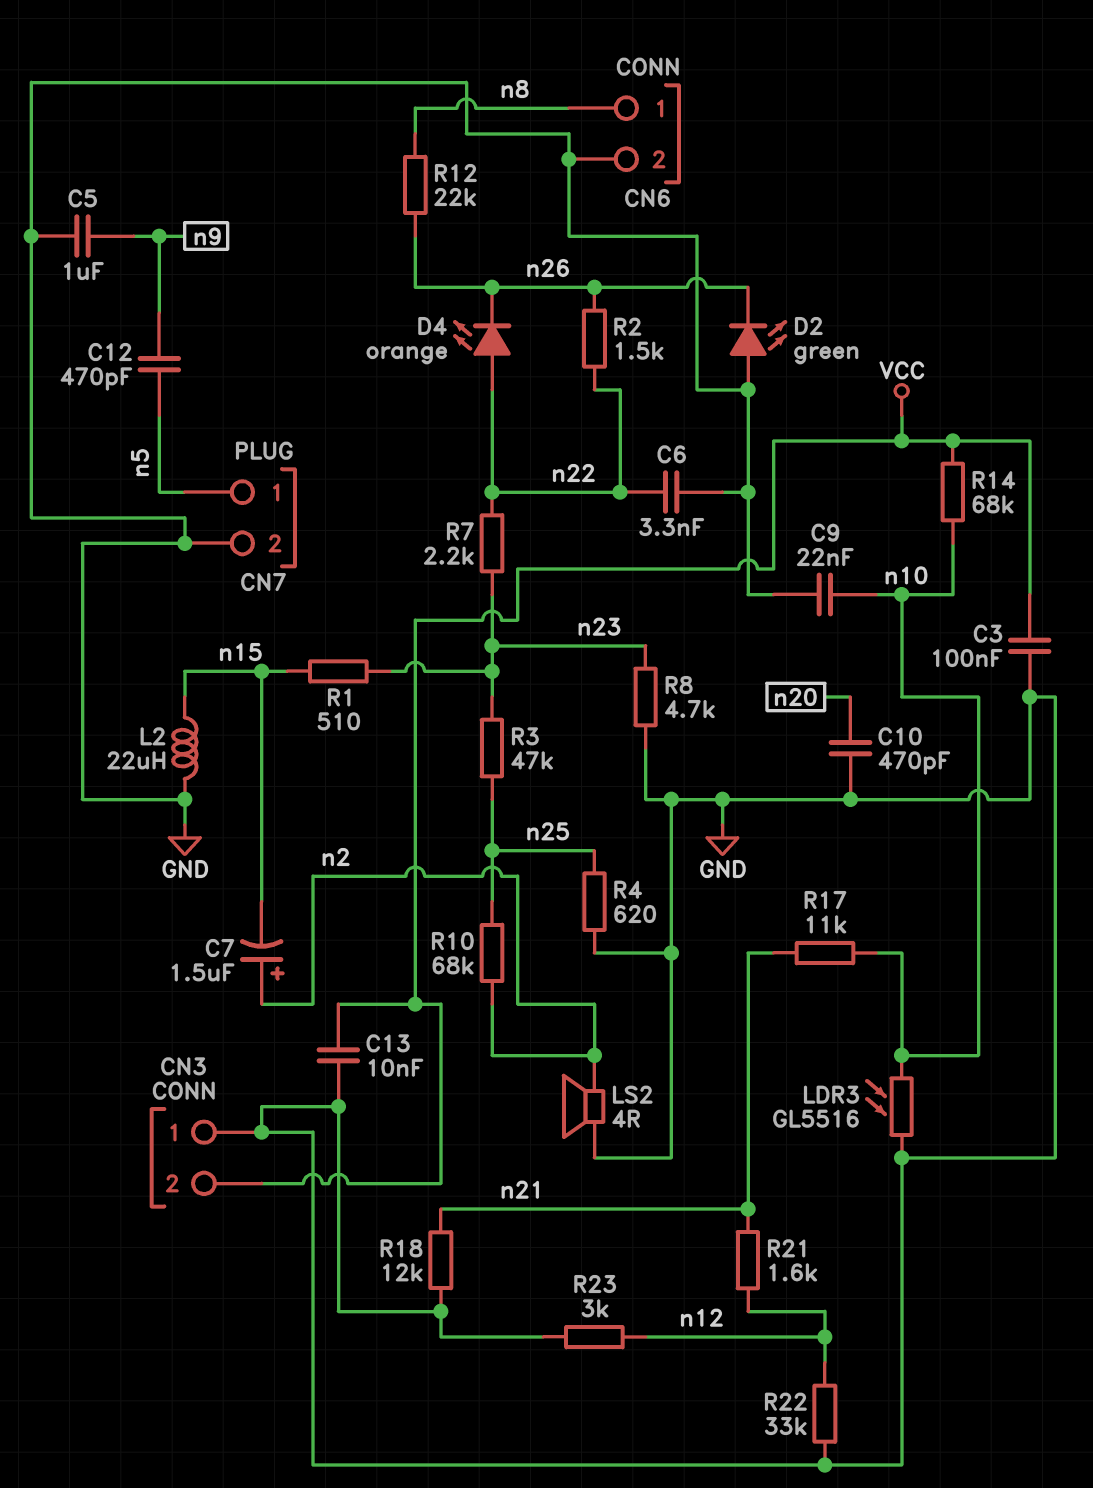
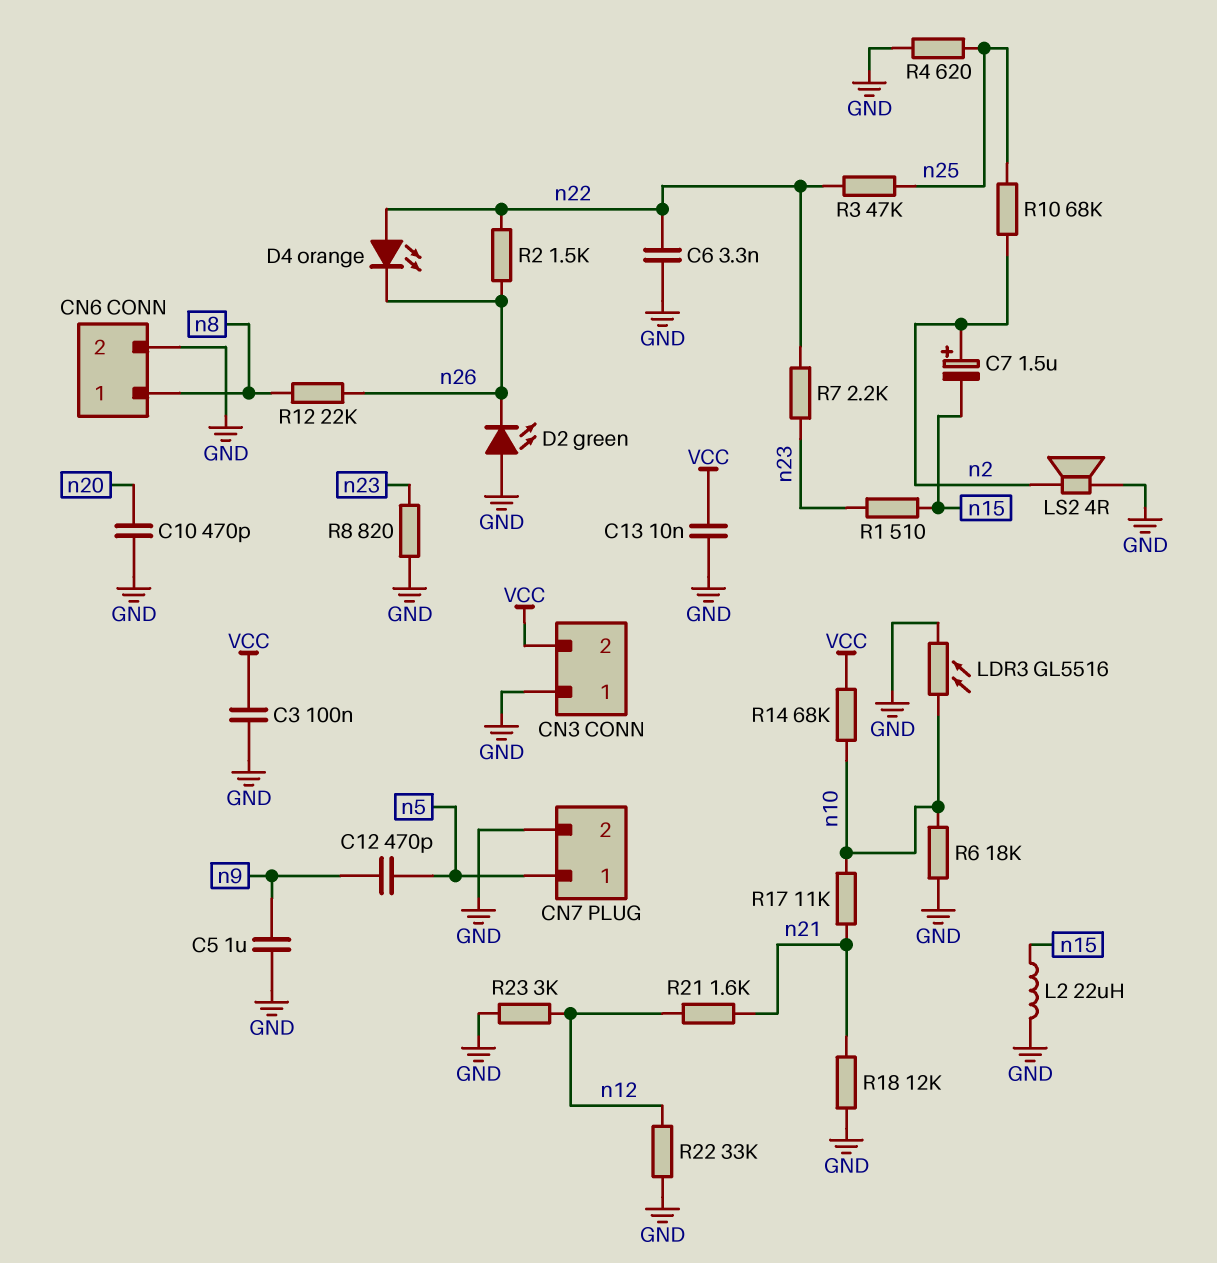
C9: 22nF (GND, n10) -> none
R3: 47k (n23, n25) -> 47k (n22, n25)
R6: none -> 18k (GND, n10)
R8: 4.7k (GND, n23) -> 820 (GND, n23)

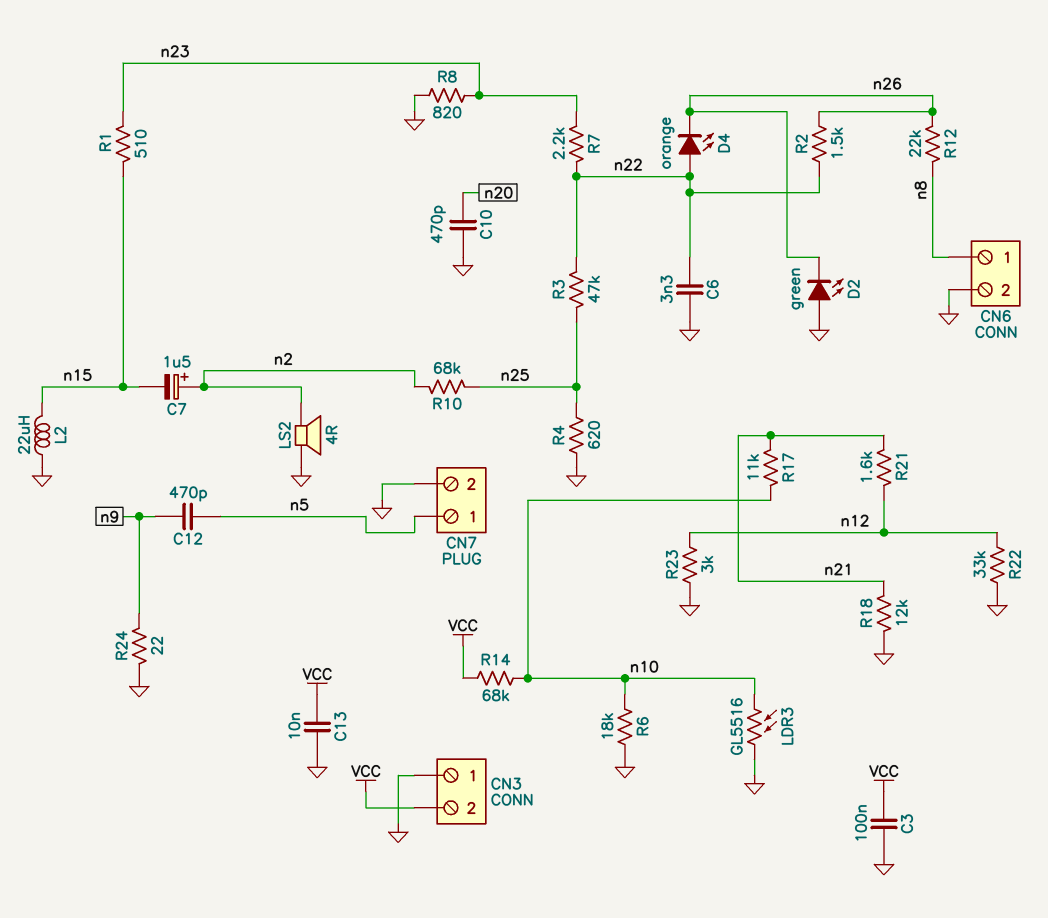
C5: 1uF (GND, n9) -> none
R24: none -> 22 (GND, n9)

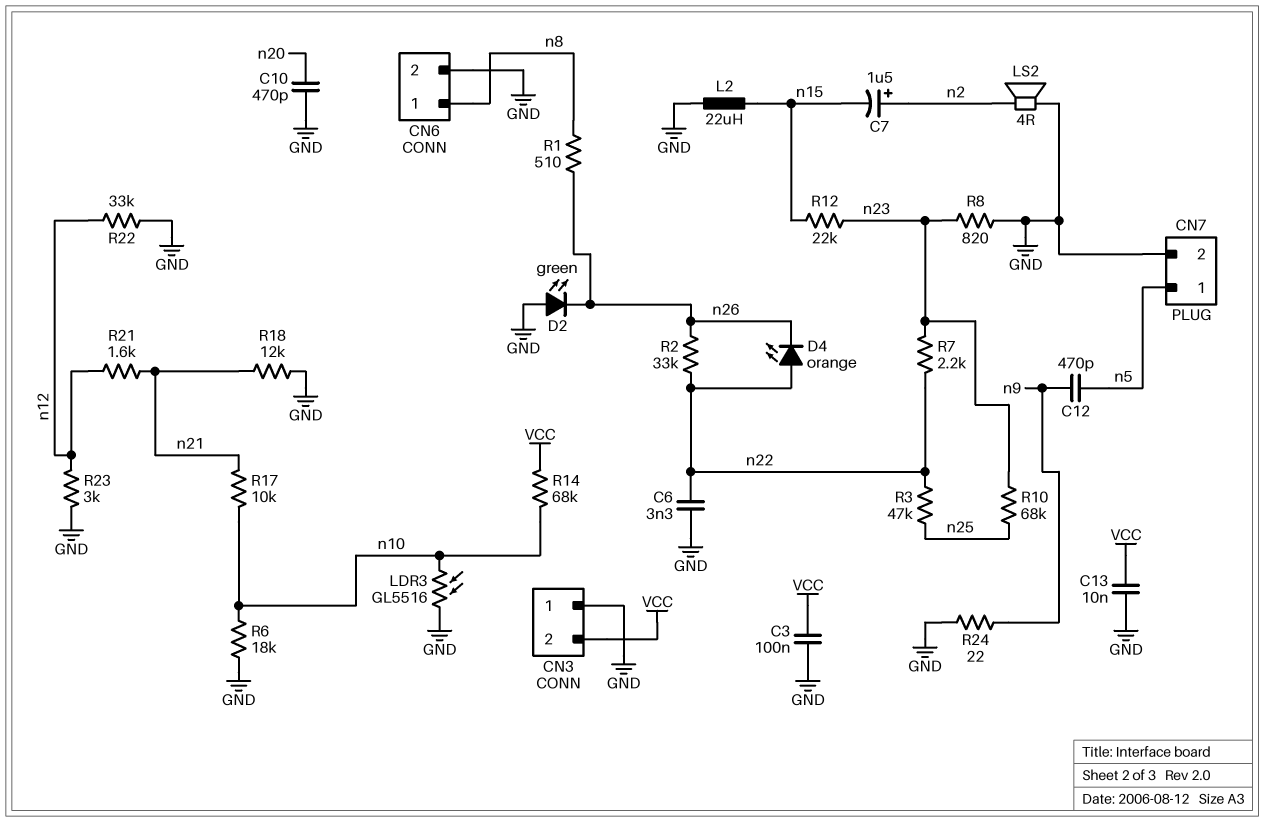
R1: 510 (n15, n23) -> 510 (n8, n26)
R2: 1.5k (n22, n26) -> 33k (n22, n26)
R4: 620 (GND, n25) -> none
R10: 68k (n2, n25) -> 68k (n23, n25)
R12: 22k (n8, n26) -> 22k (n15, n23)
R17: 11k (n10, n21) -> 10k (n10, n21)

